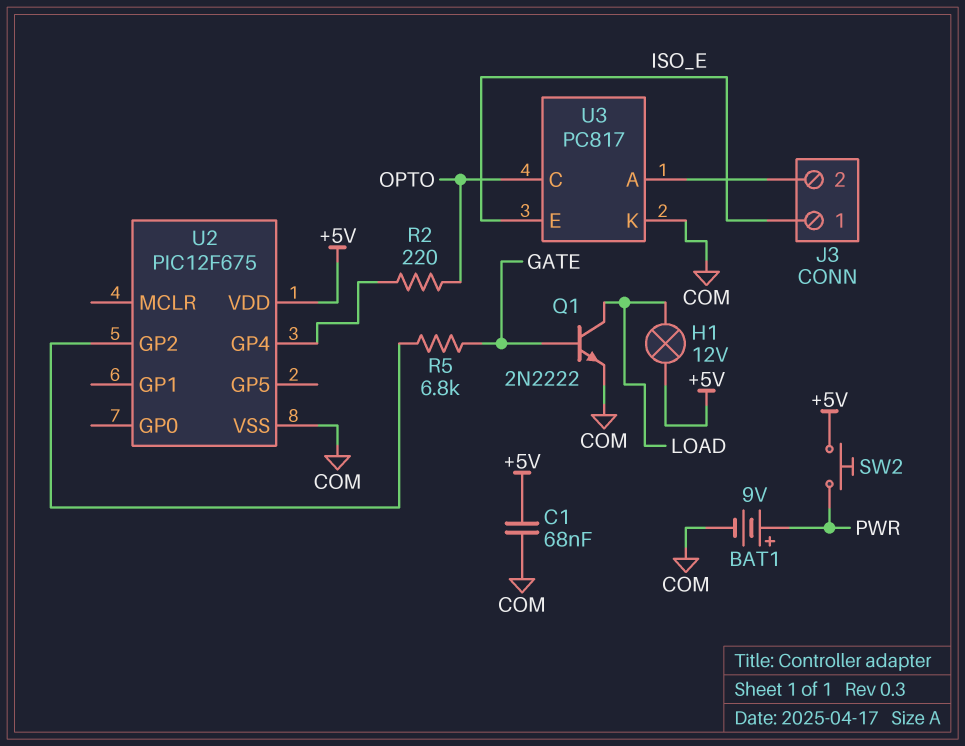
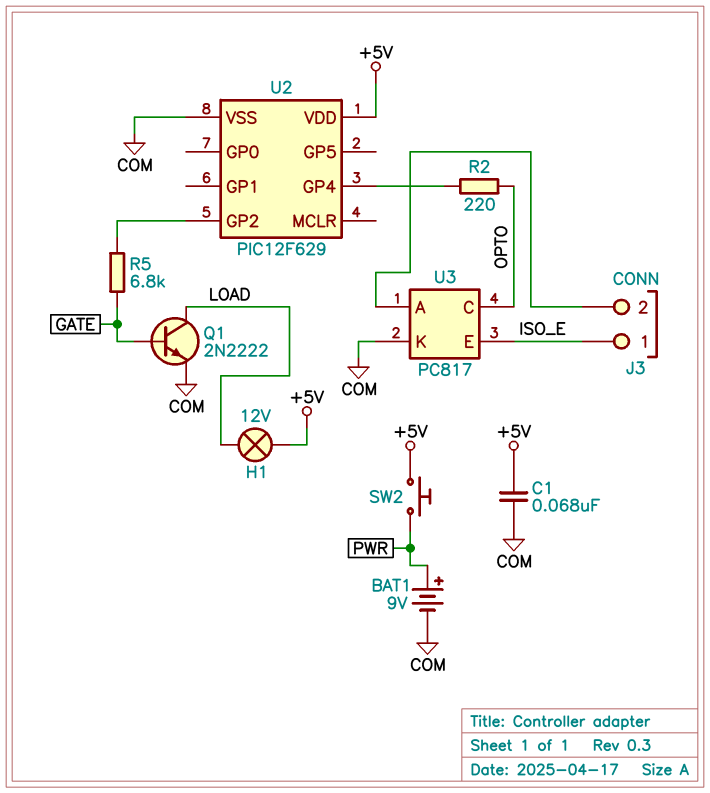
U2: PIC12F675 -> PIC12F629

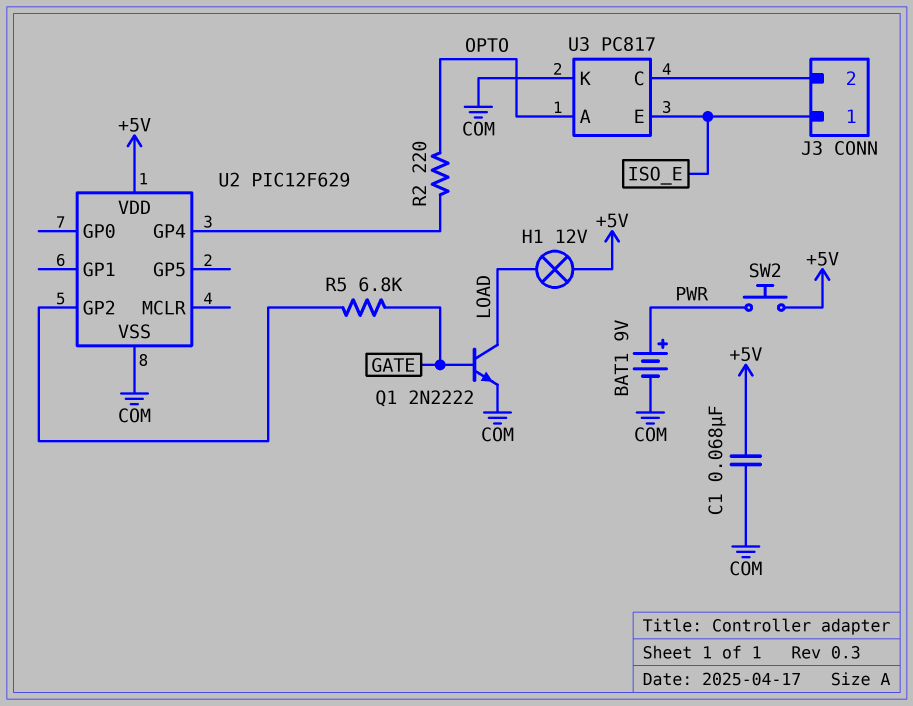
U3 pin A: J3/2 -> OPTO
U3 pin C: OPTO -> J3/2

